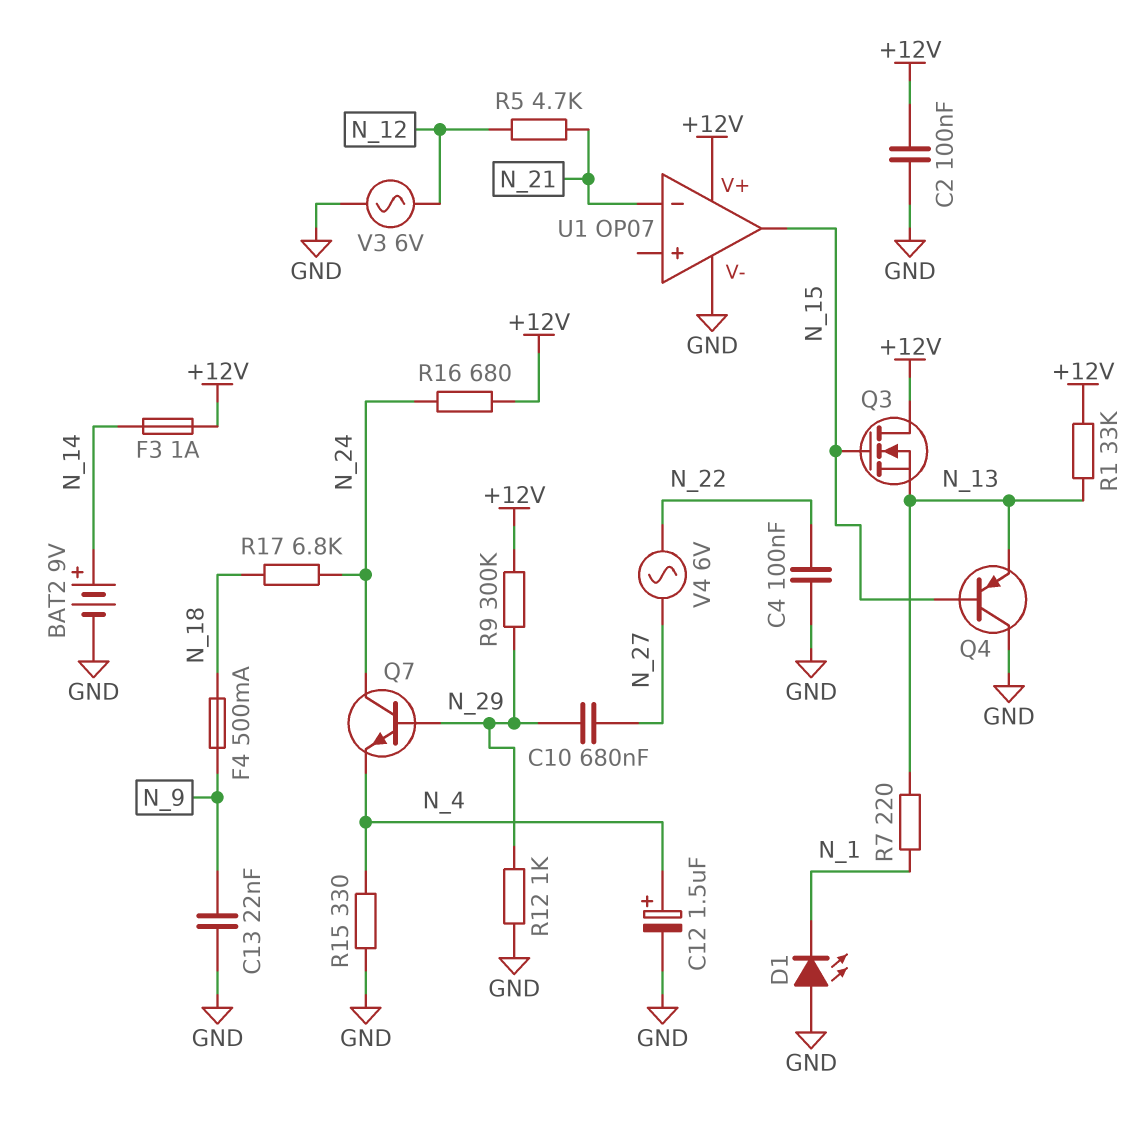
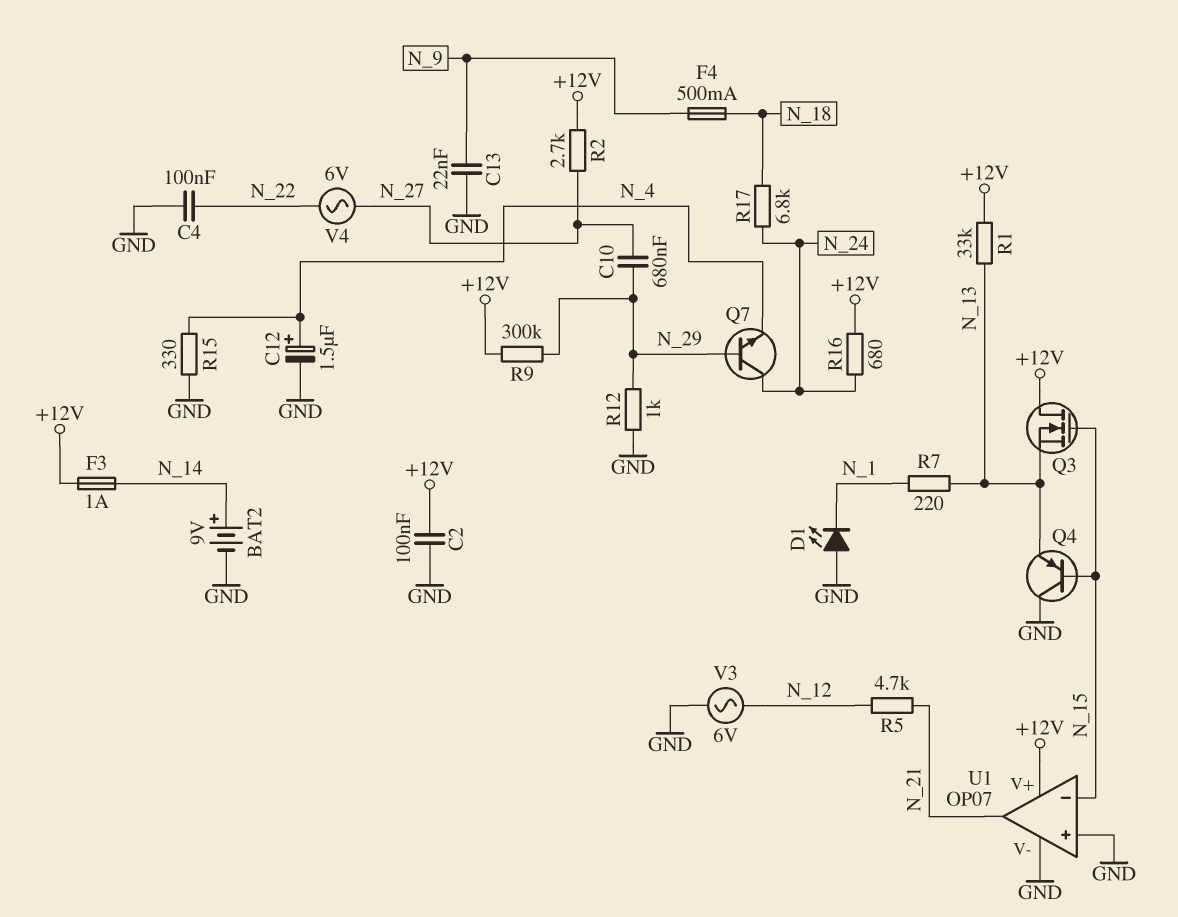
R2: none -> 2.7k (+12V, N_27)
U1 pin in+: none -> GND
U1 pin in-: N_21 -> N_15
U1 pin out: N_15 -> N_21

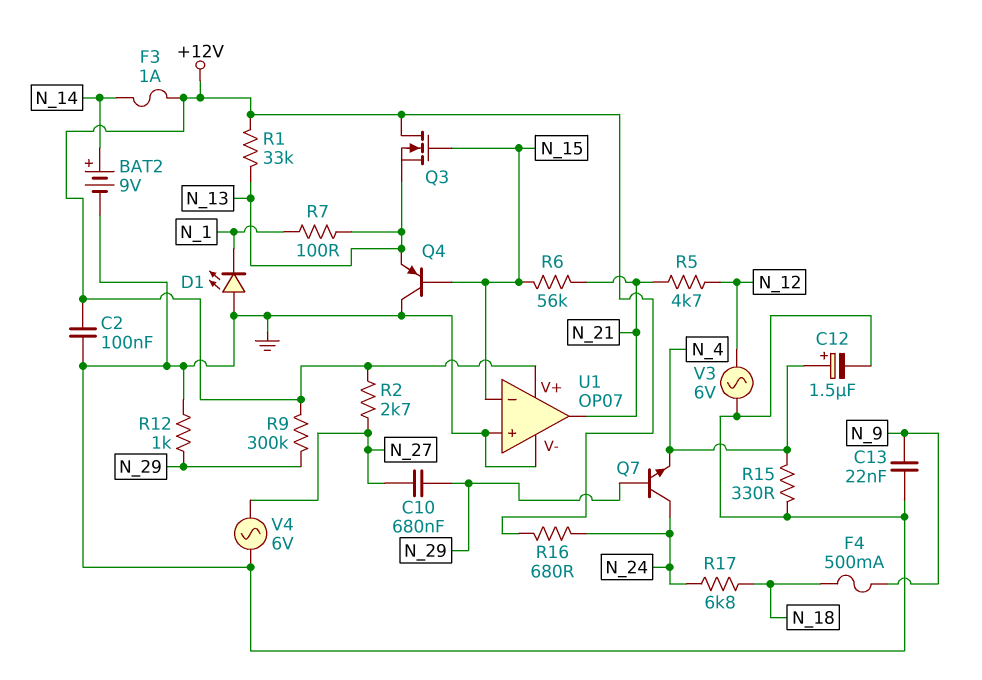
C4: 100nF (GND, N_22) -> none
R6: none -> 56k (N_15, N_21)
R7: 220 (N_1, N_13) -> 100 (N_1, N_13)
V4: AC 6V (N_22, N_27) -> AC 6V (GND, N_27)

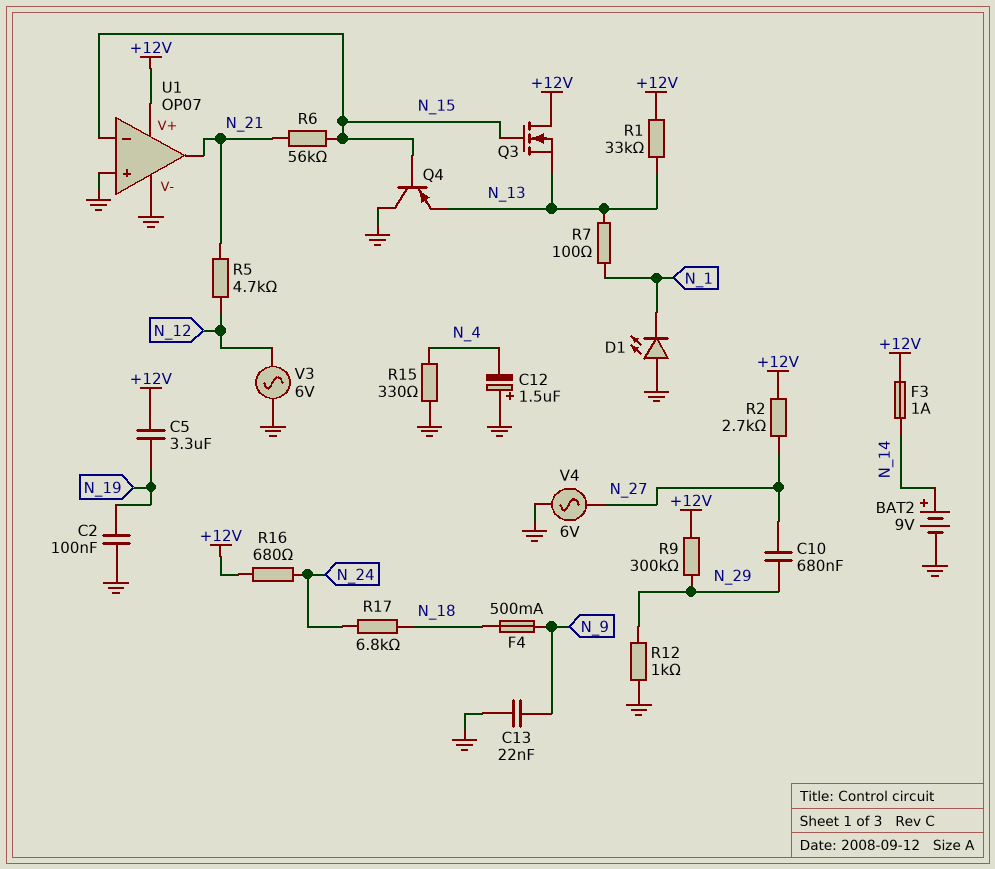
C2: 100nF (+12V, GND) -> 100nF (GND, N_19)
C5: none -> 3.3uF (+12V, N_19)
C12: 1.5uF (plus N_4, minus GND) -> 1.5uF (plus GND, minus N_4)
Q7: NPN (B N_29, C N_24, E N_4) -> none

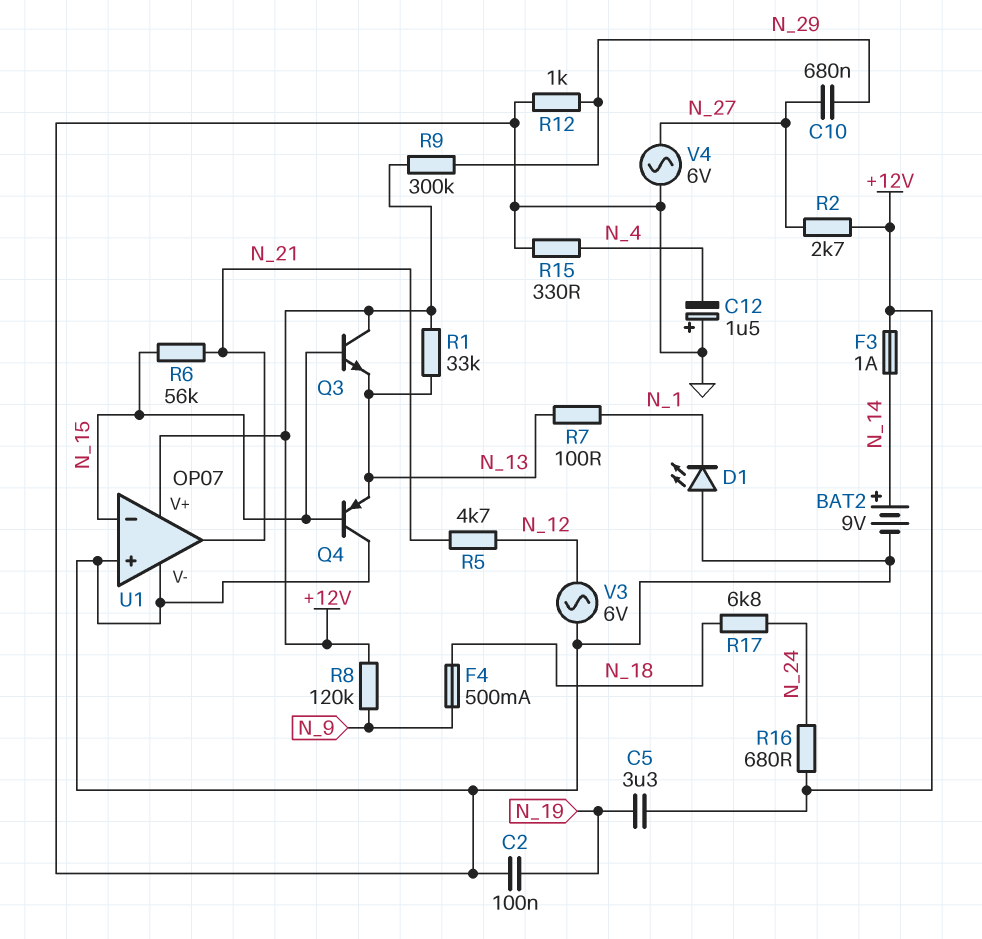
C13: 22nF (GND, N_9) -> none
Q3: NMOS (G N_15, D +12V, S N_13) -> NPN (B N_15, C +12V, E N_13)
R8: none -> 120k (+12V, N_9)

